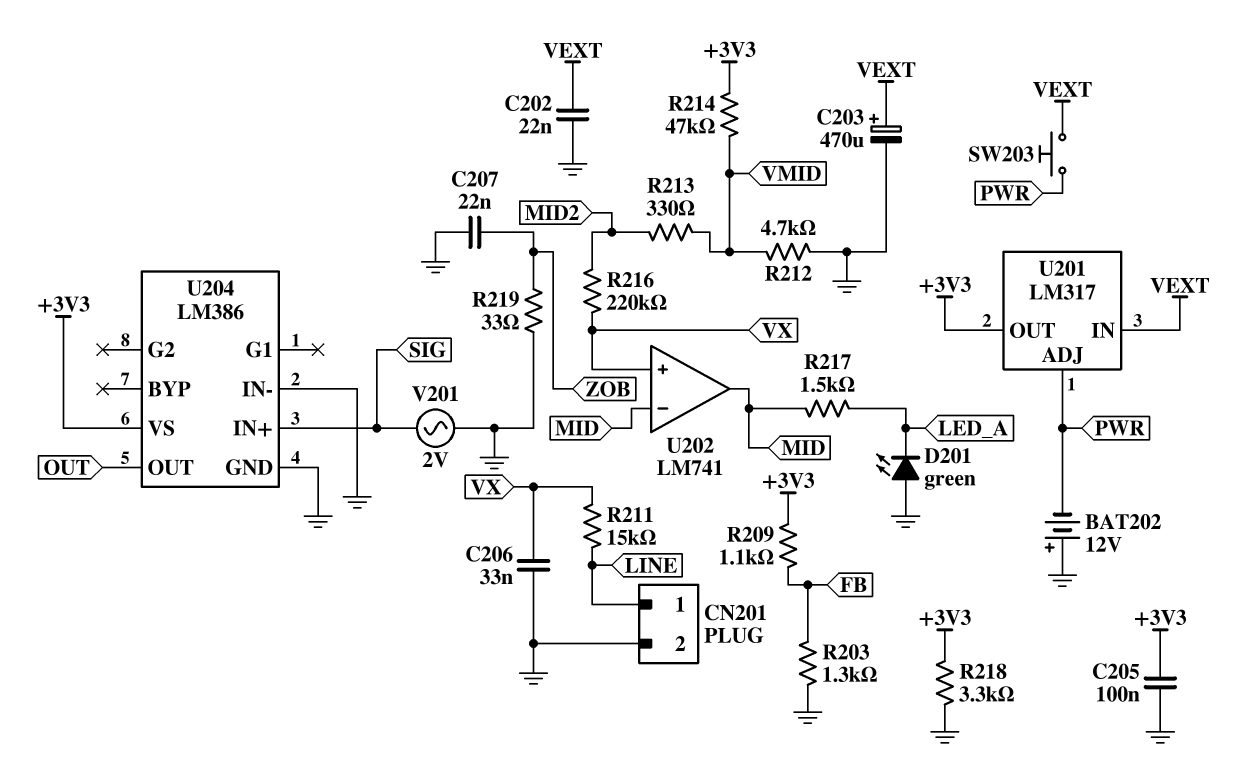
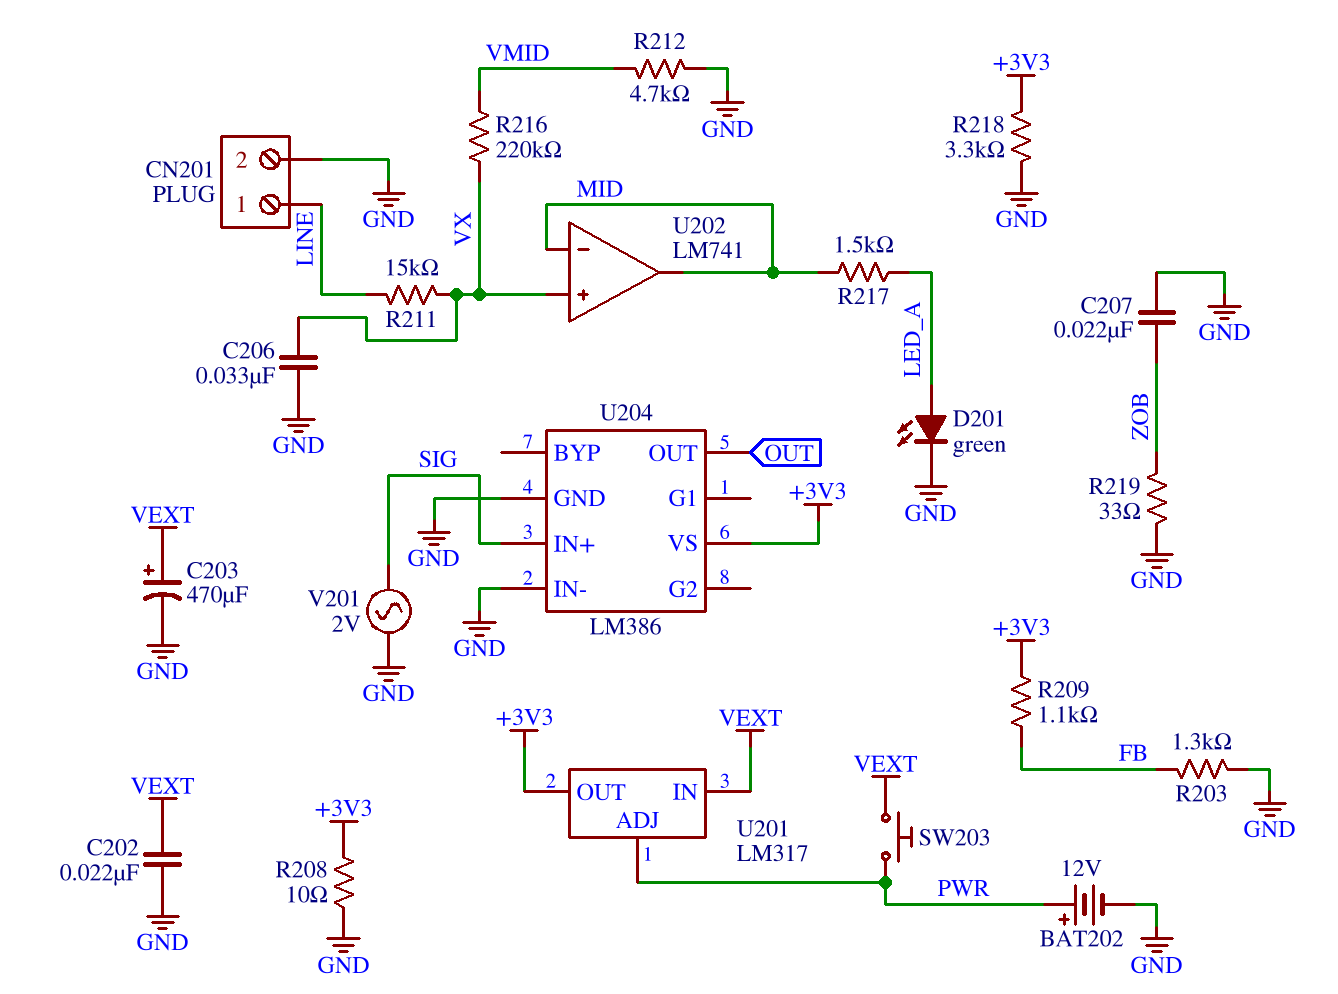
BAT202: 12V (plus GND, minus PWR) -> 12V (plus PWR, minus GND)
C205: 100nF (+3V3, GND) -> none
D201: LED green (A GND, K LED_A) -> LED green (A LED_A, K GND)
R208: none -> 10 (+3V3, GND)
R213: 330 (MID2, VMID) -> none
R214: 47k (+3V3, VMID) -> none
R216: 220k (MID2, VX) -> 220k (VMID, VX)

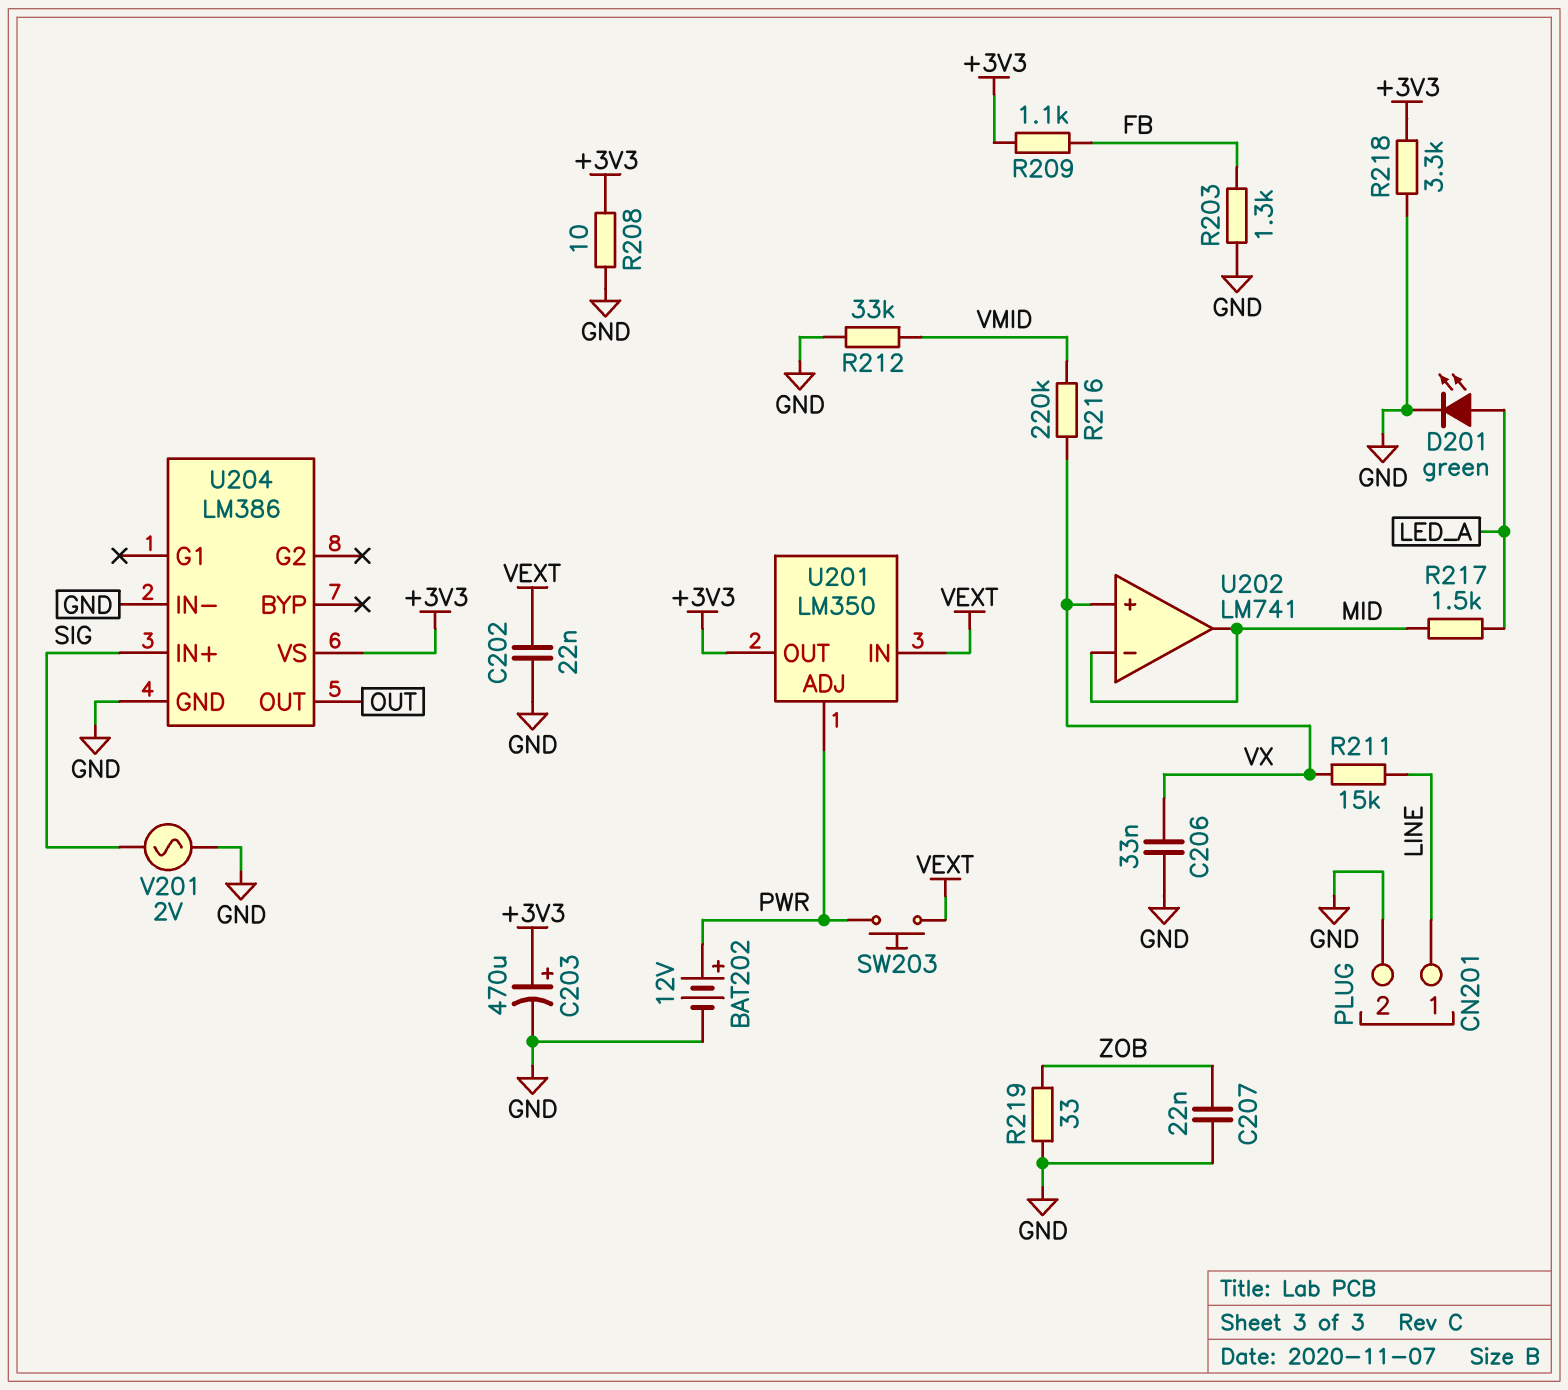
C203: 470uF (plus VEXT, minus GND) -> 470uF (plus +3V3, minus GND)
R212: 4.7k (GND, VMID) -> 33k (GND, VMID)
U201: LM317 -> LM350

